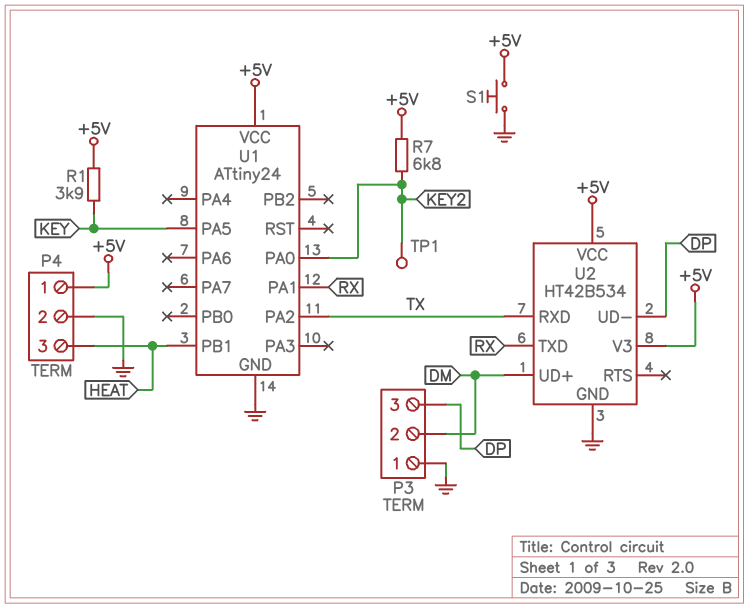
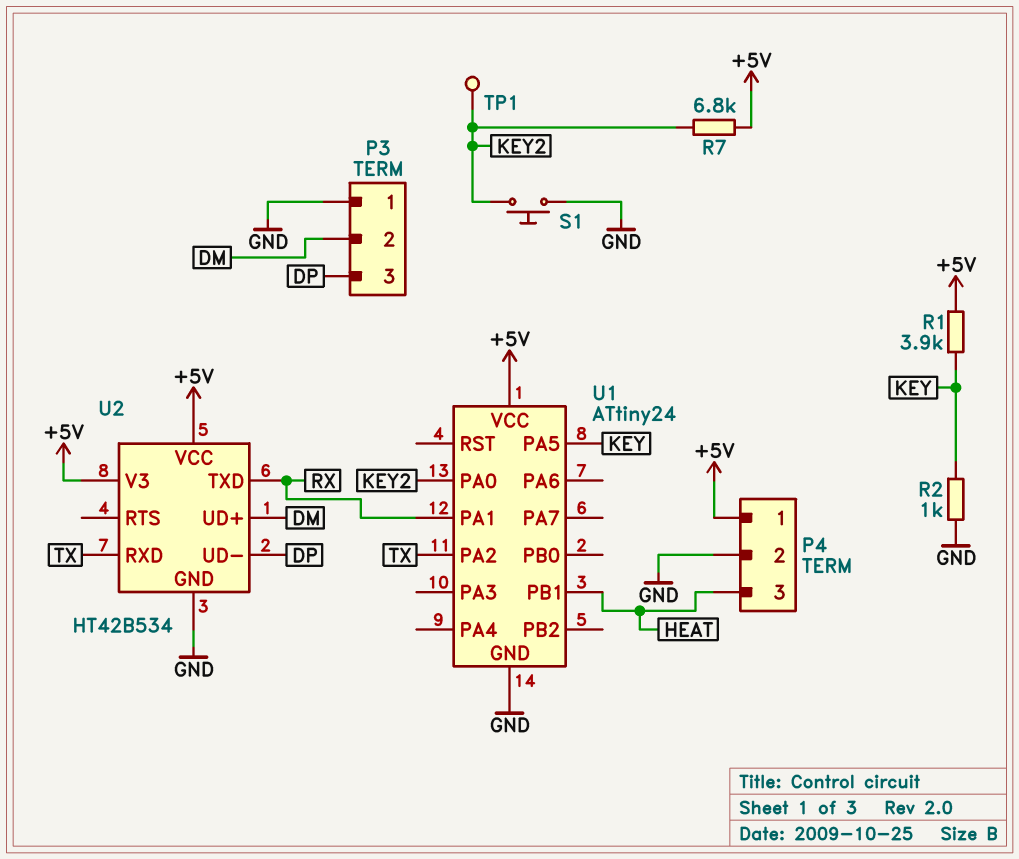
R2: none -> 1k (GND, KEY)
S1: button (+5V, GND) -> button (GND, KEY2)

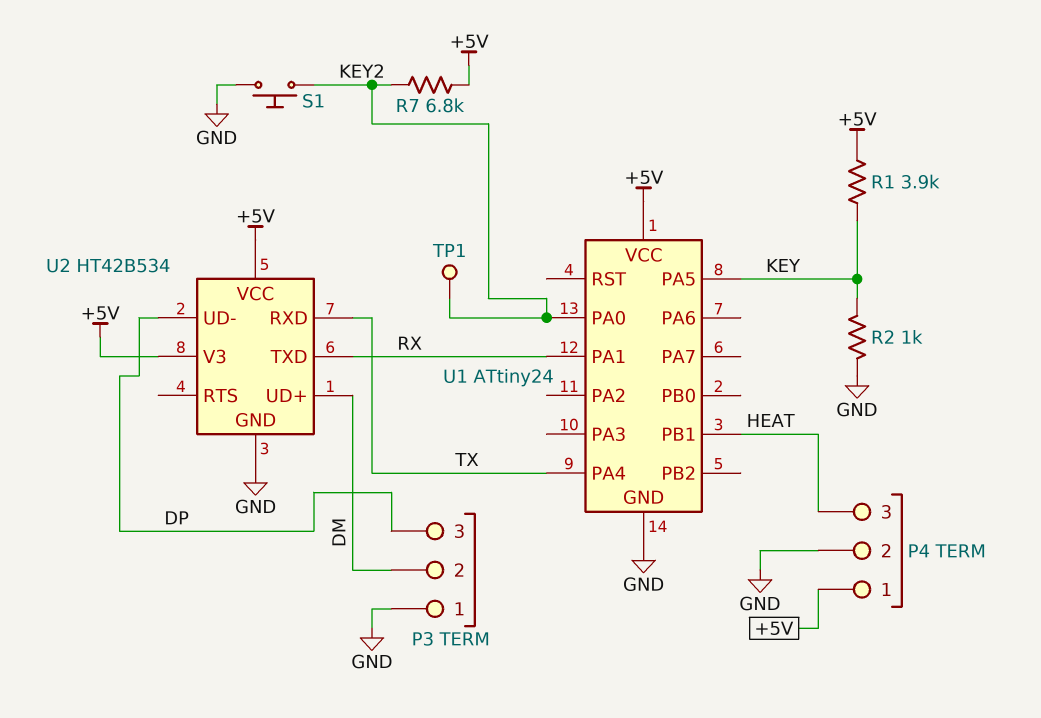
U1 pin PA2: TX -> none
U1 pin PA4: none -> TX

